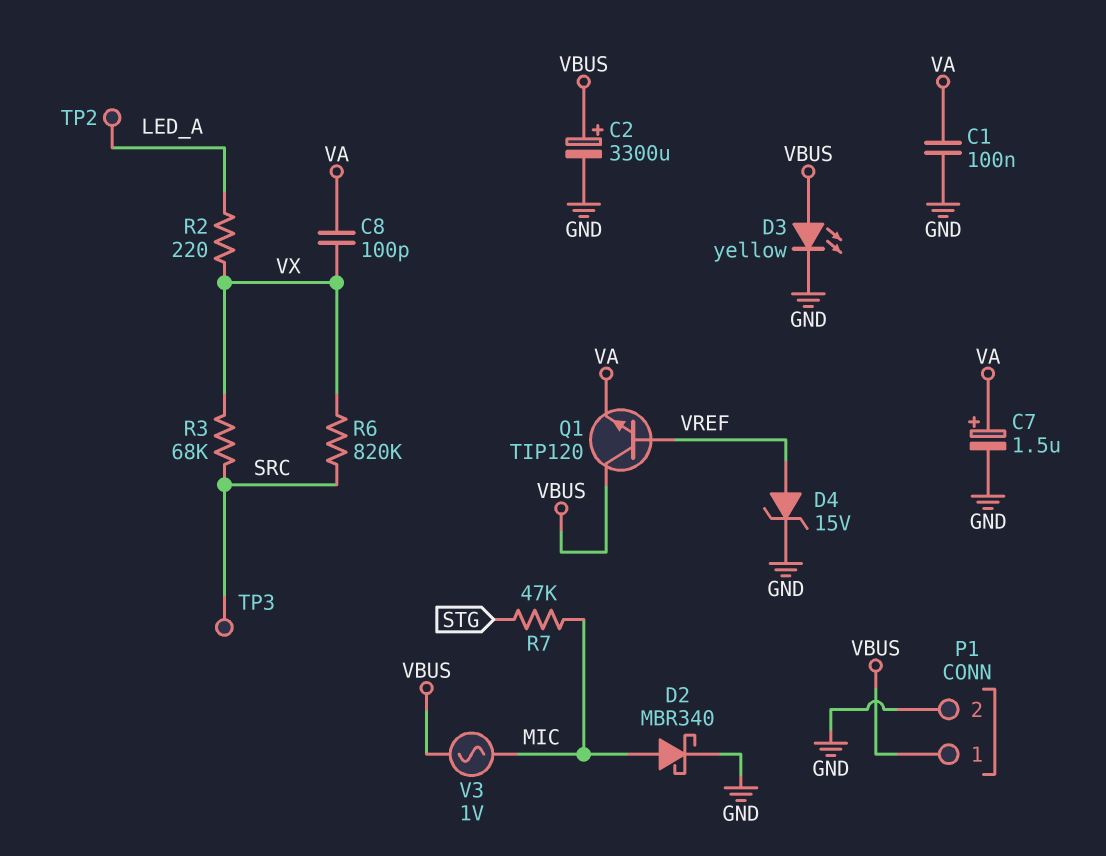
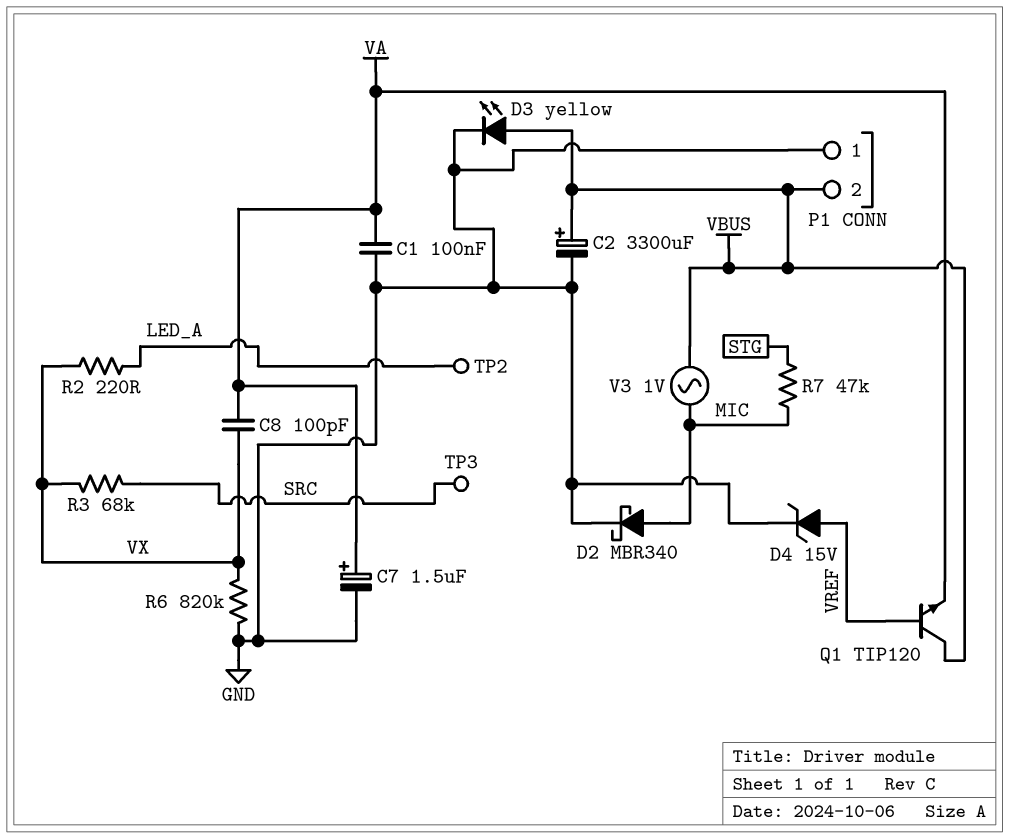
P1 pin 1: VBUS -> GND
P1 pin 2: GND -> VBUS
R6: 820k (SRC, VX) -> 820k (GND, VX)

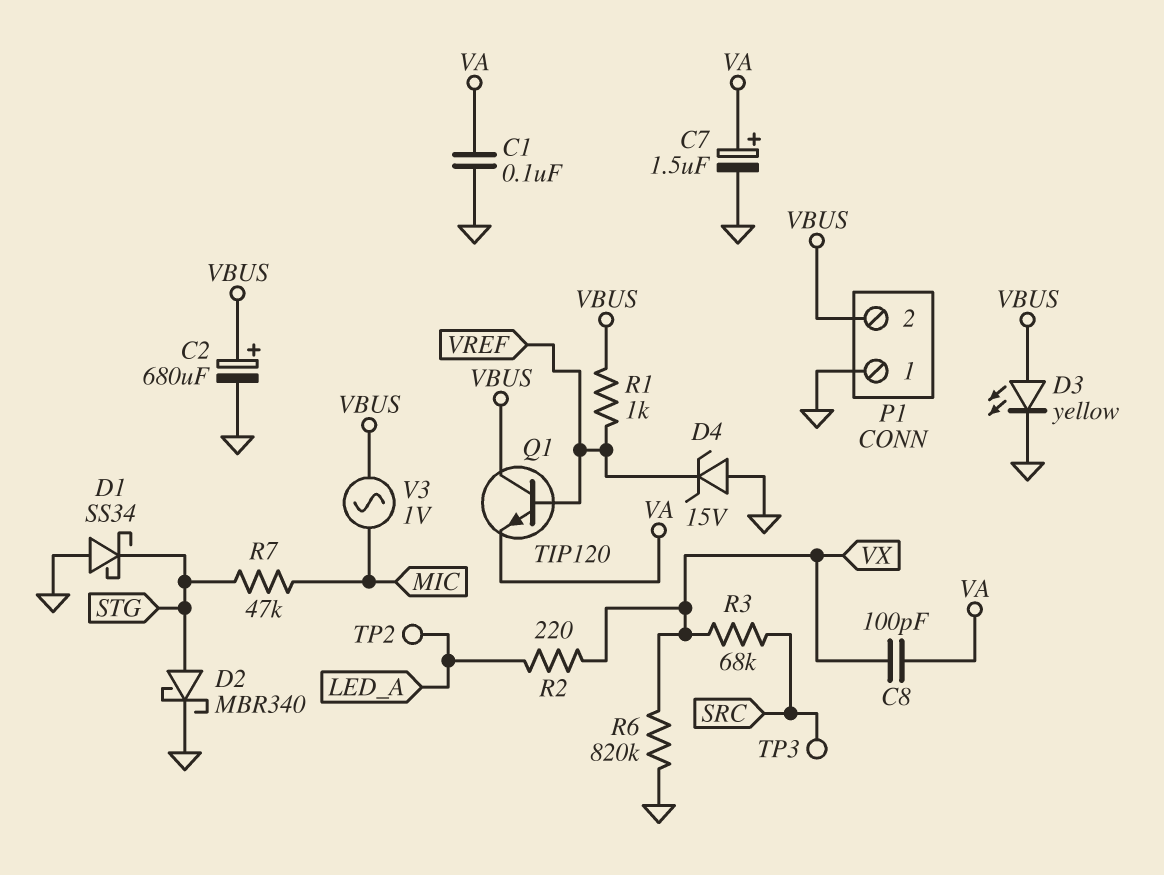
C2: 3300uF (plus VBUS, minus GND) -> 680uF (plus VBUS, minus GND)
D1: none -> schottky SS34 (A GND, K STG)
D2: schottky MBR340 (A MIC, K GND) -> schottky MBR340 (A STG, K GND)
D4: zener 15V (A VREF, K GND) -> zener 15V (A GND, K VREF)
R1: none -> 1k (VBUS, VREF)

